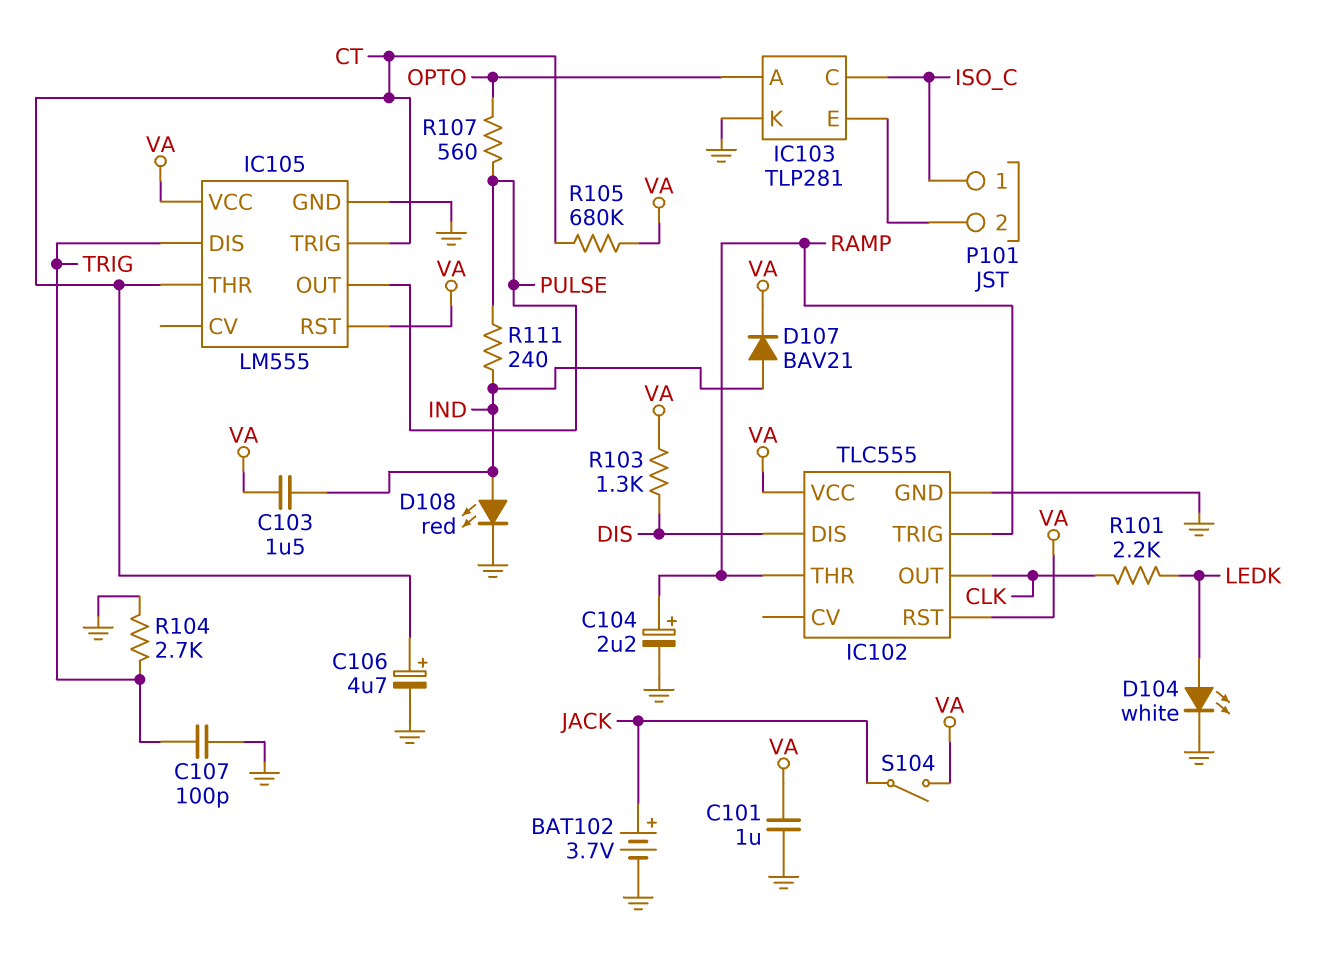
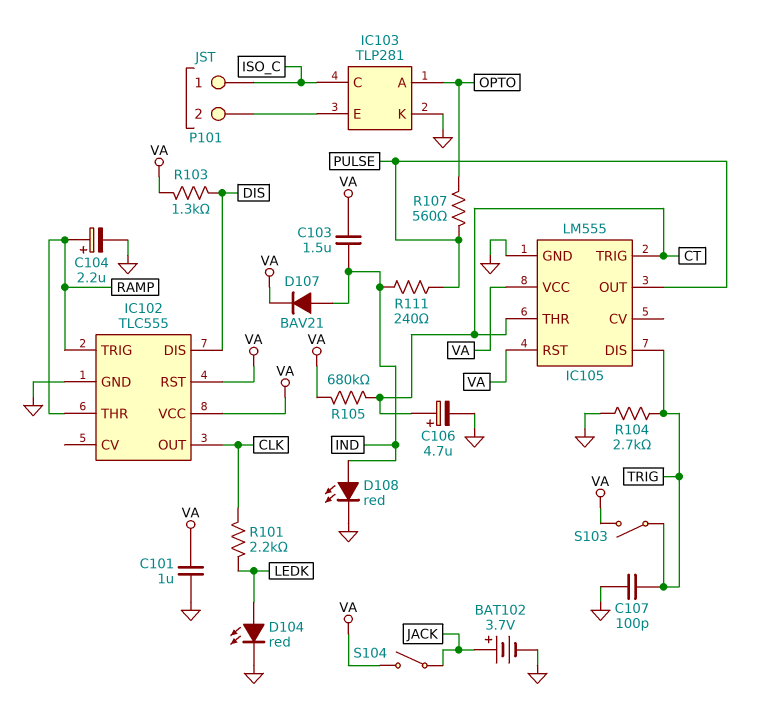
D104: LED white (A LEDK, K GND) -> LED red (A LEDK, K GND)
S103: none -> switch (TRIG, VA)

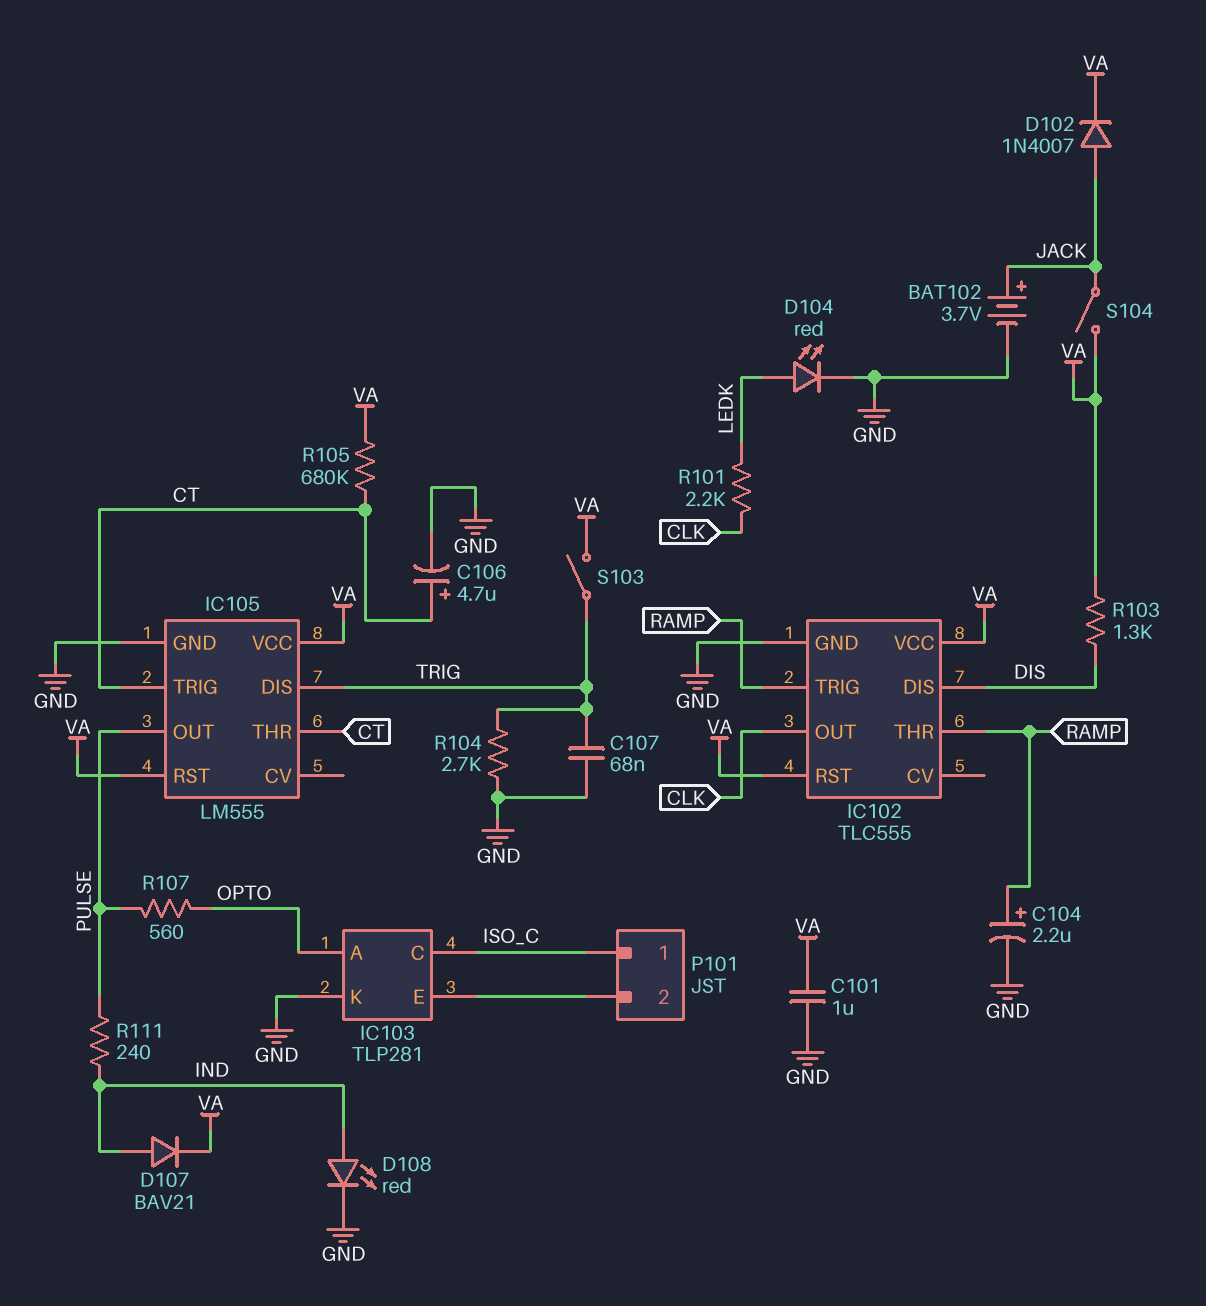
C103: 1.5uF (IND, VA) -> none
C107: 100pF (GND, TRIG) -> 68nF (GND, TRIG)
D102: none -> diode 1N4007 (A JACK, K VA)

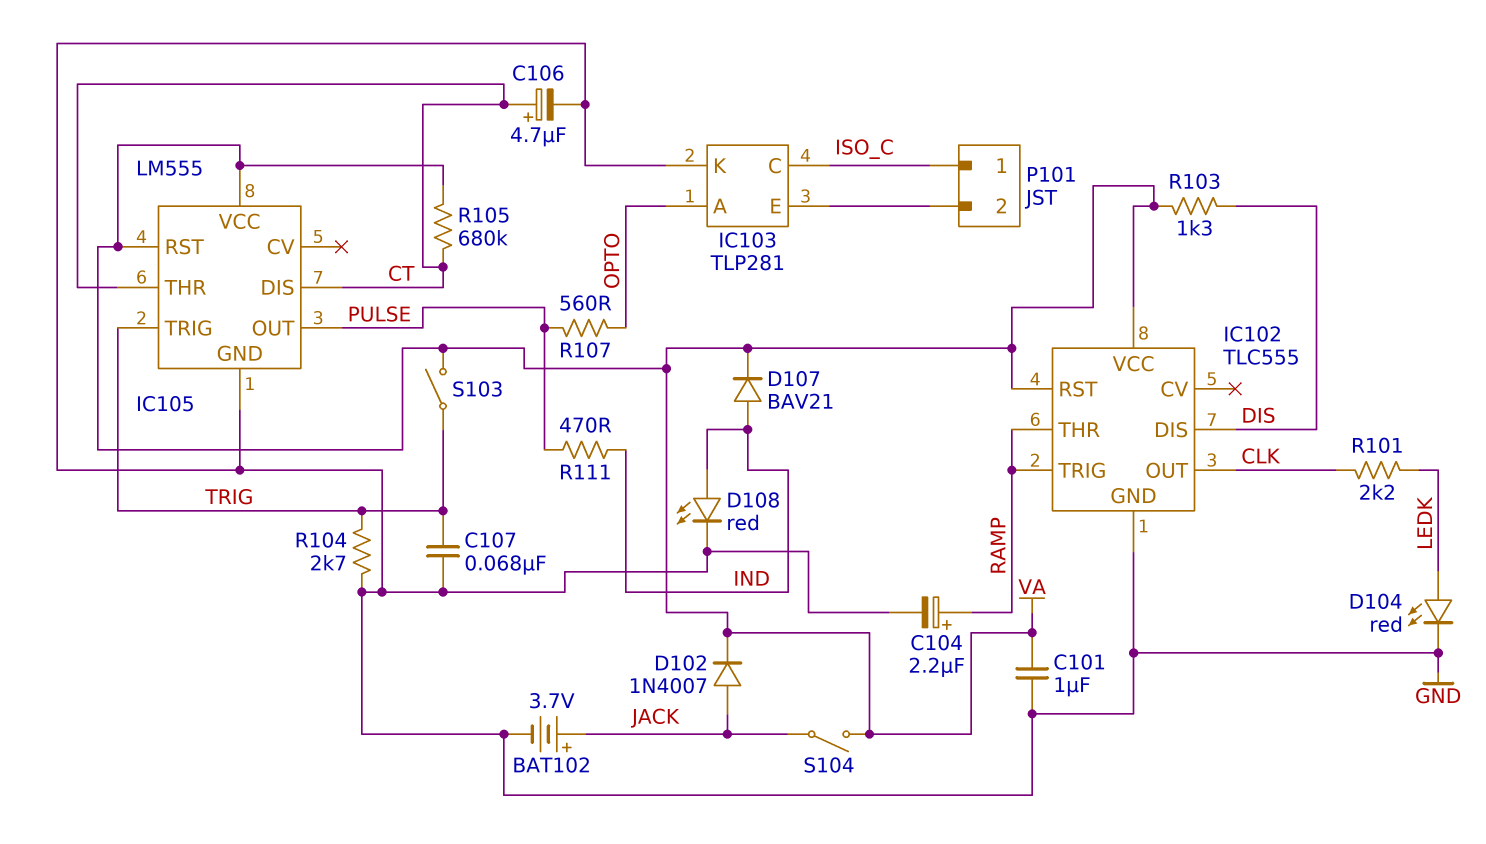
IC105 pin DIS: TRIG -> CT
IC105 pin TRIG: CT -> TRIG
R111: 240 (IND, PULSE) -> 470 (IND, PULSE)

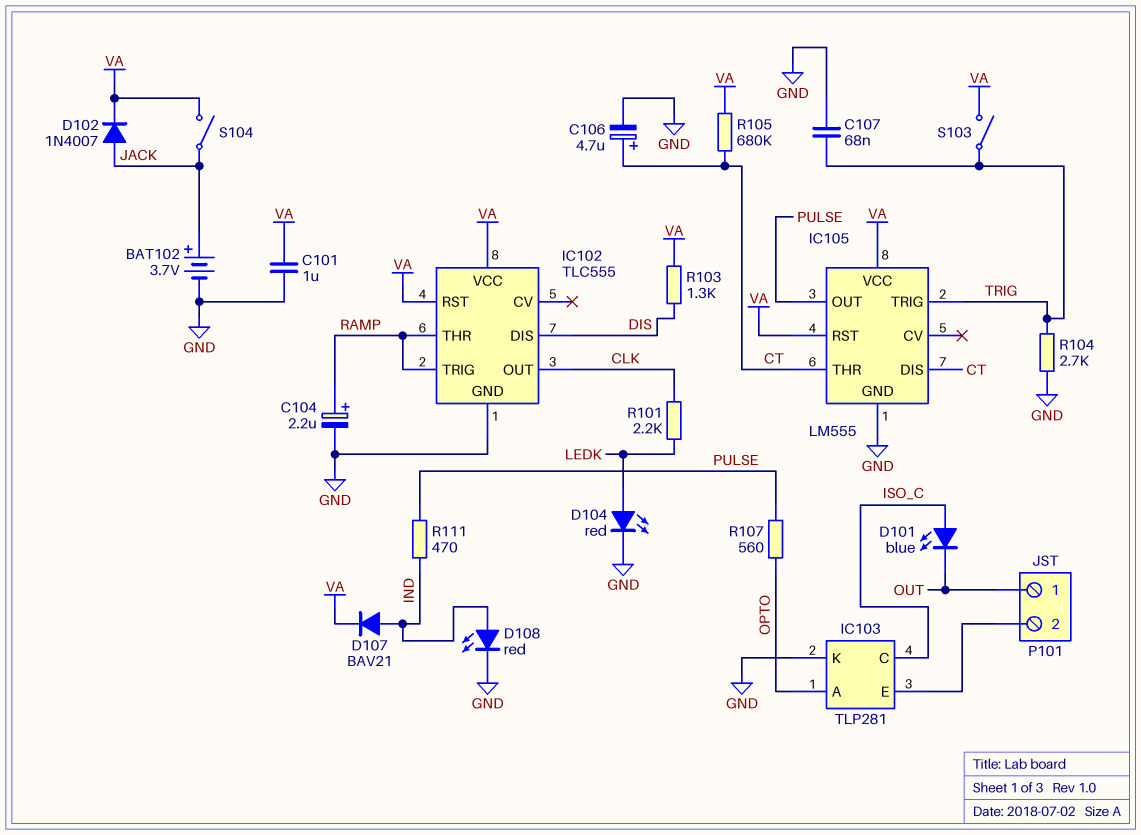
D101: none -> LED blue (A ISO_C, K OUT)
P101 pin 1: ISO_C -> OUT

